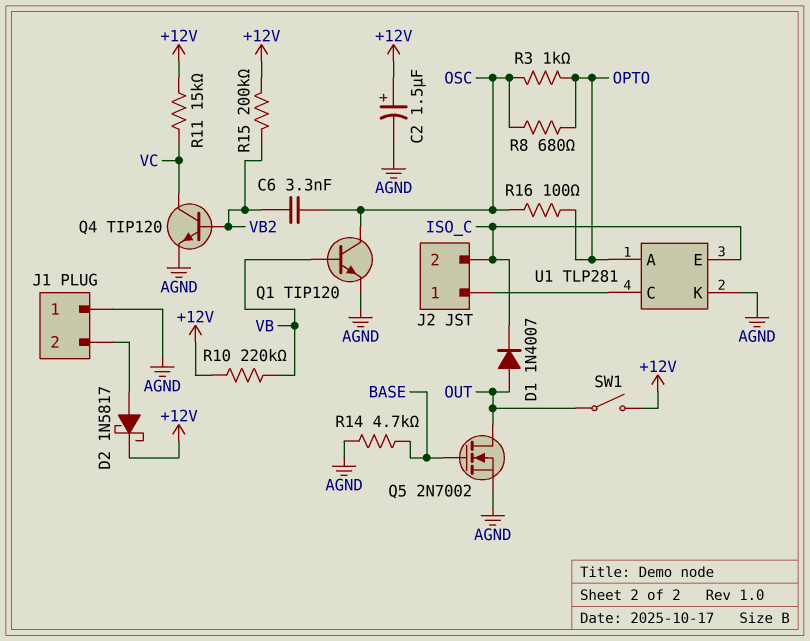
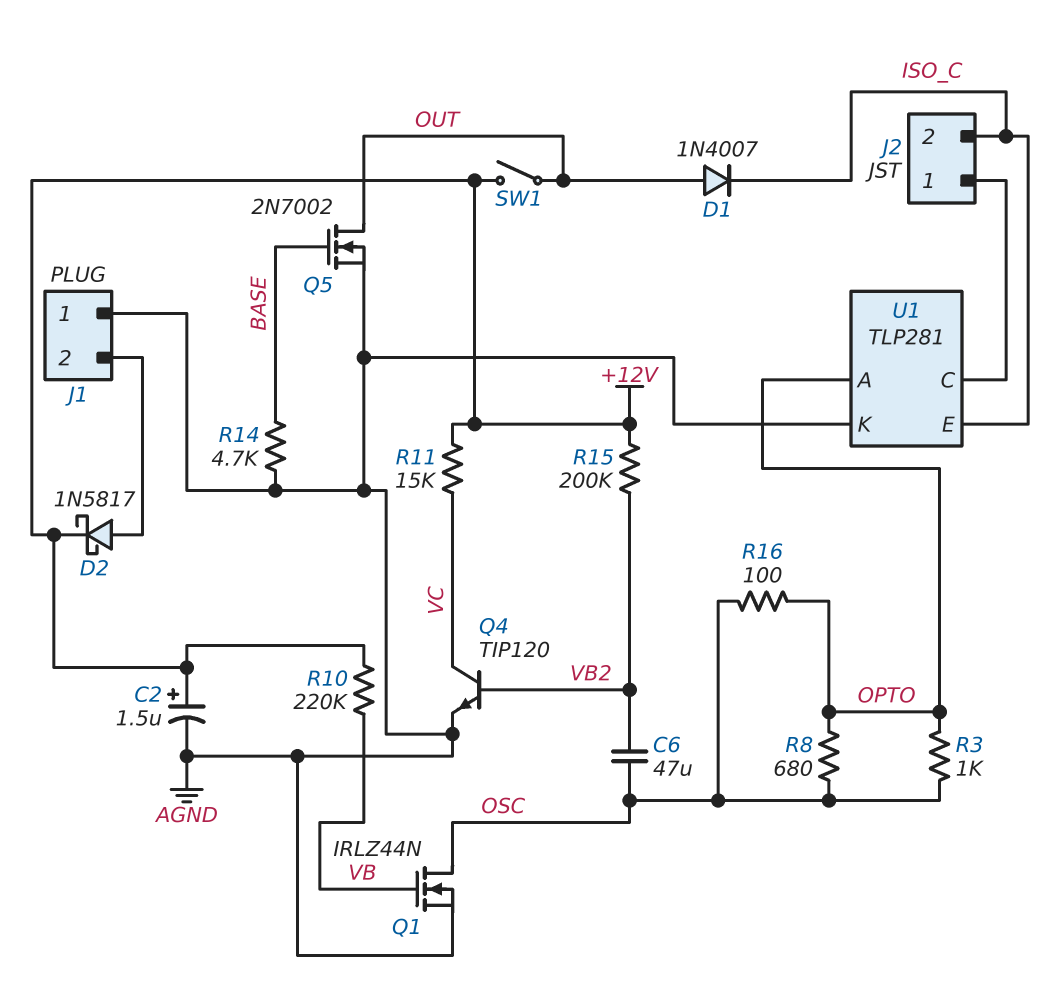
C6: 3.3nF (OSC, VB2) -> 47uF (OSC, VB2)
Q1: NPN TIP120 (B VB, C OSC, E AGND) -> NMOS IRLZ44N (G VB, D OSC, S AGND)

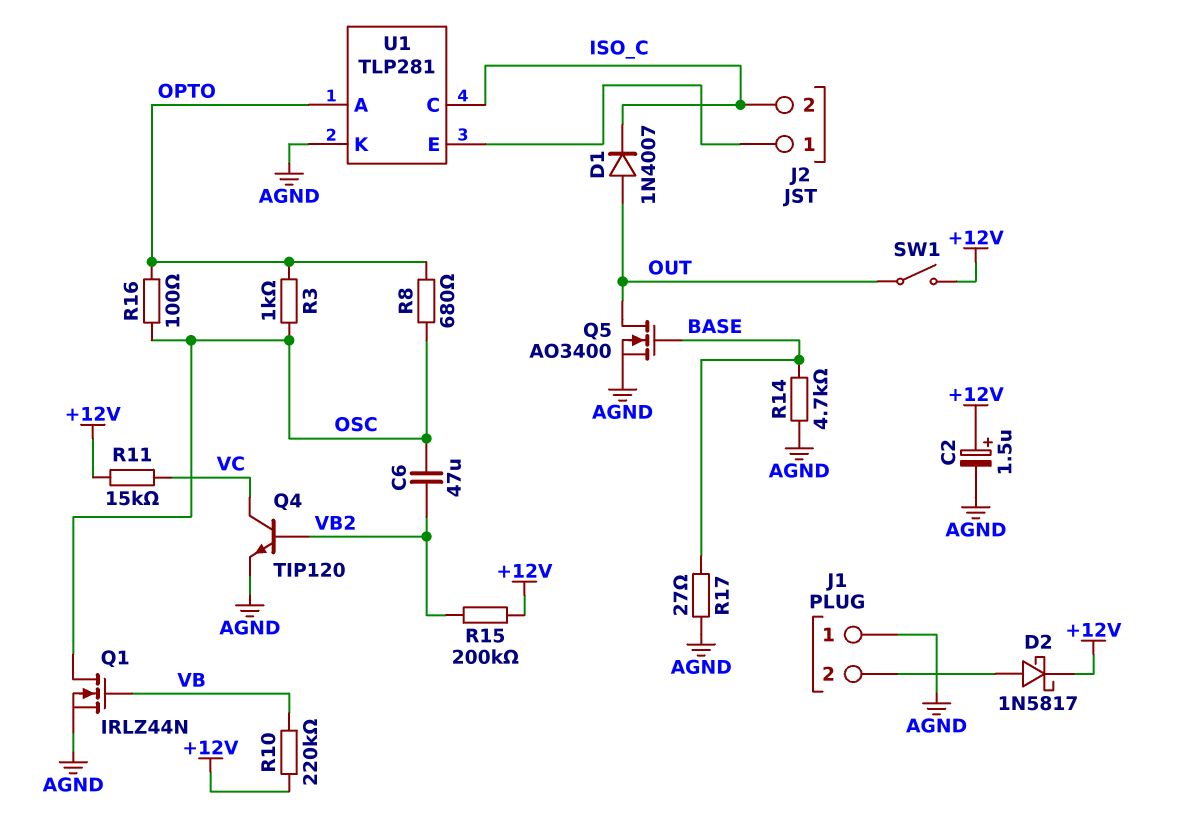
Q5: NMOS 2N7002 (G BASE, D OUT, S AGND) -> NMOS AO3400 (G BASE, D OUT, S AGND)
R17: none -> 27 (AGND, BASE)
U1 pin C: J2/1 -> ISO_C
U1 pin E: ISO_C -> J2/1

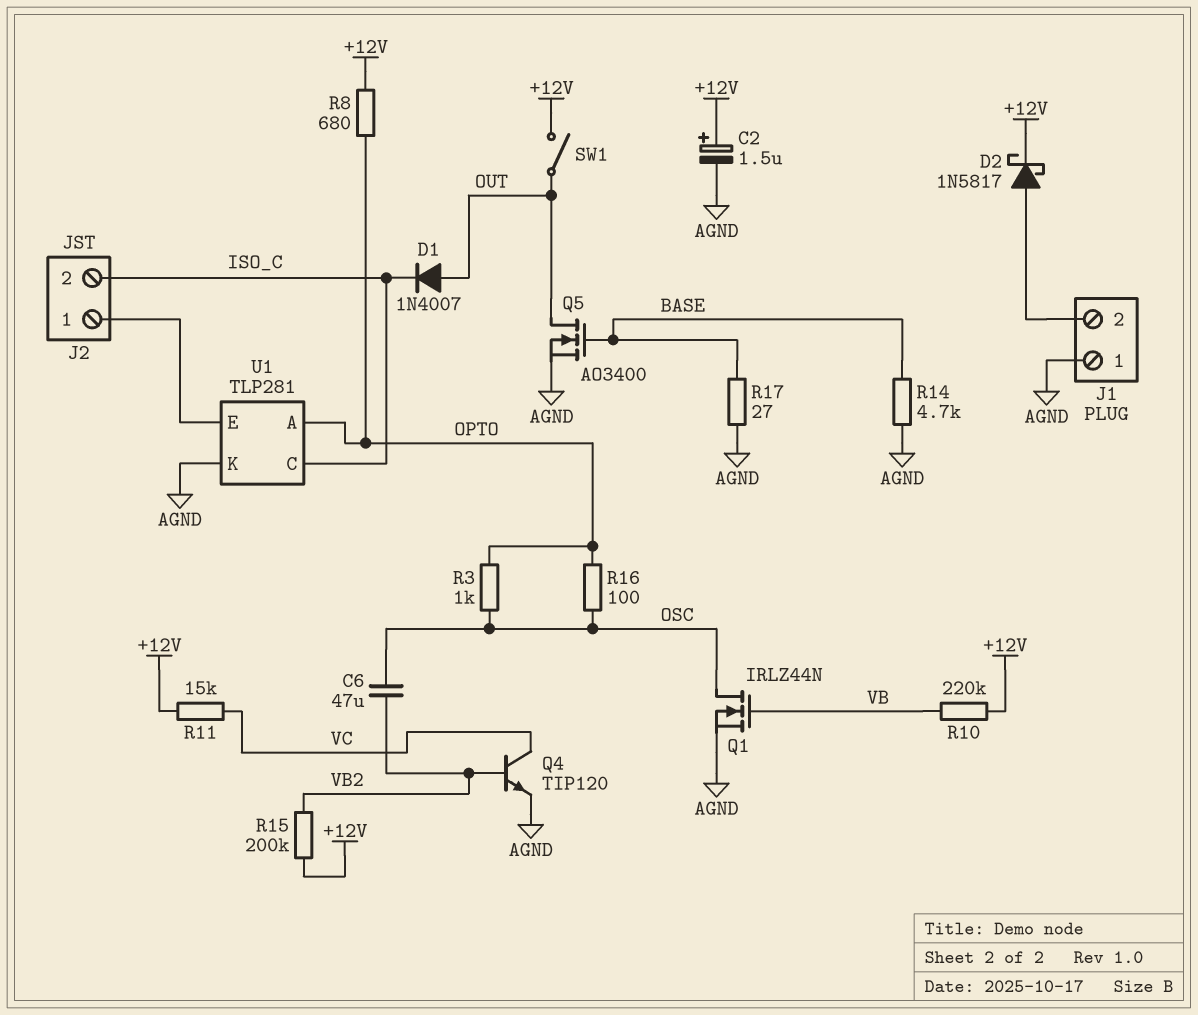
R8: 680 (OPTO, OSC) -> 680 (+12V, OPTO)

